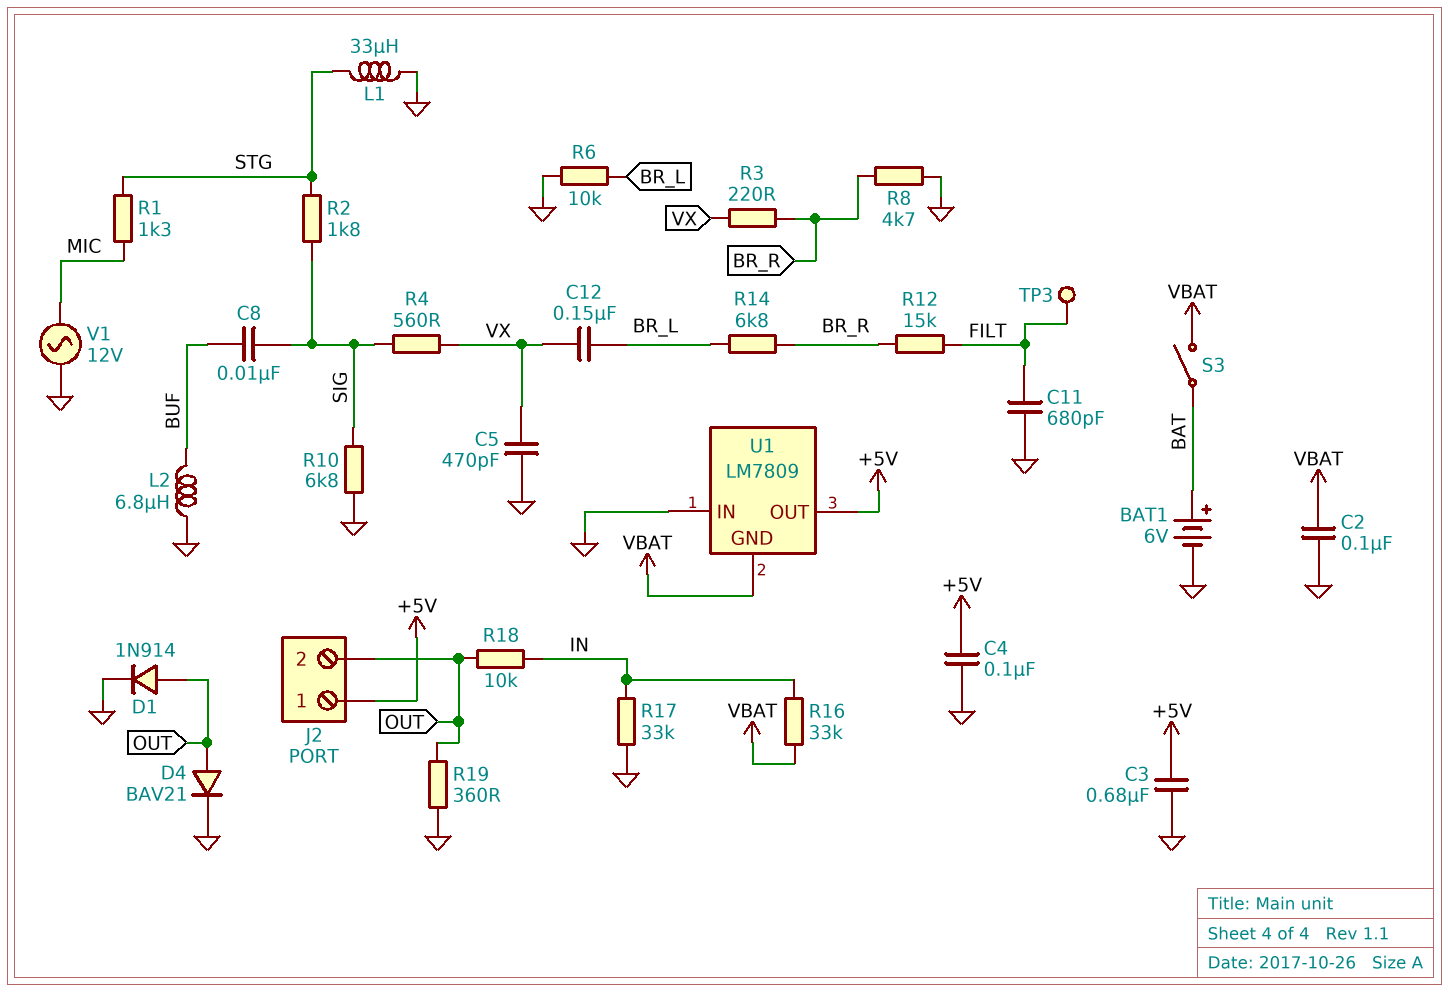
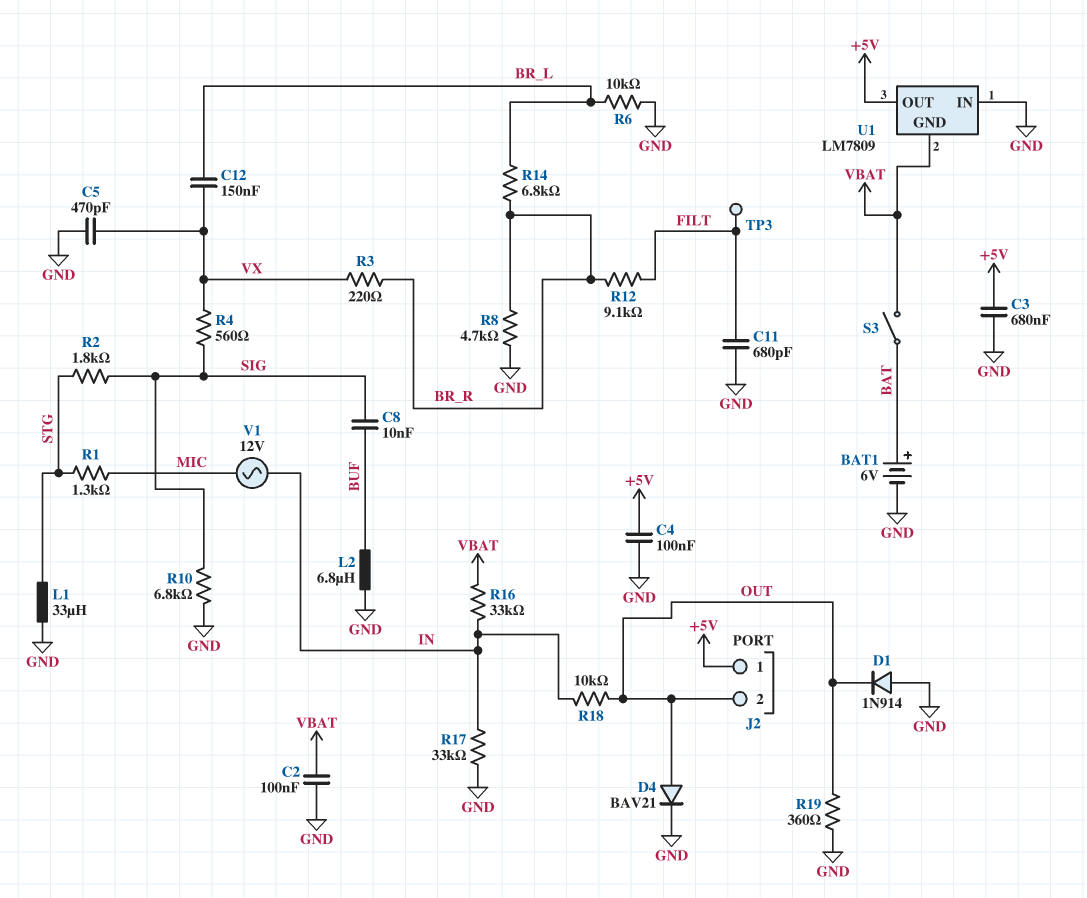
D1: diode 1N914 (A OUT, K GND) -> diode 1N914 (A GND, K OUT)
R12: 15k (BR_R, FILT) -> 9.1k (BR_R, FILT)
V1: AC 12V (GND, MIC) -> AC 12V (IN, MIC)

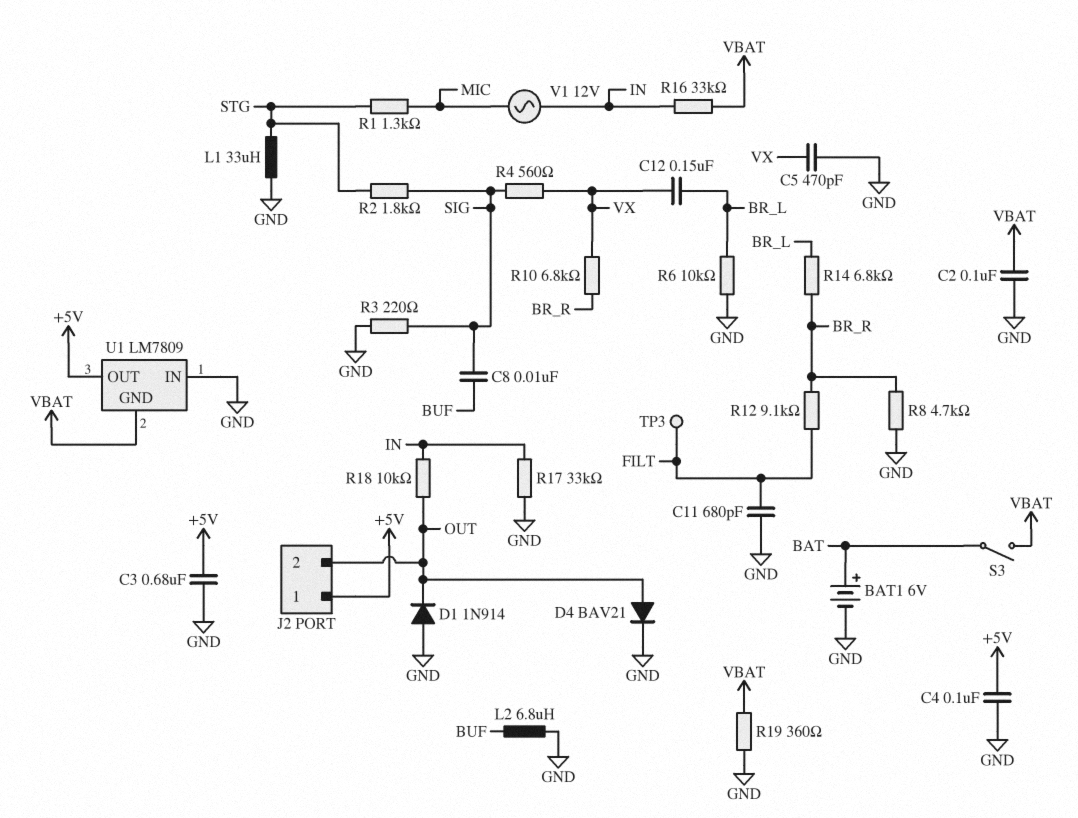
R3: 220 (BR_R, VX) -> 220 (GND, SIG)
R10: 6.8k (GND, SIG) -> 6.8k (BR_R, VX)
R19: 360 (GND, OUT) -> 360 (GND, VBAT)

